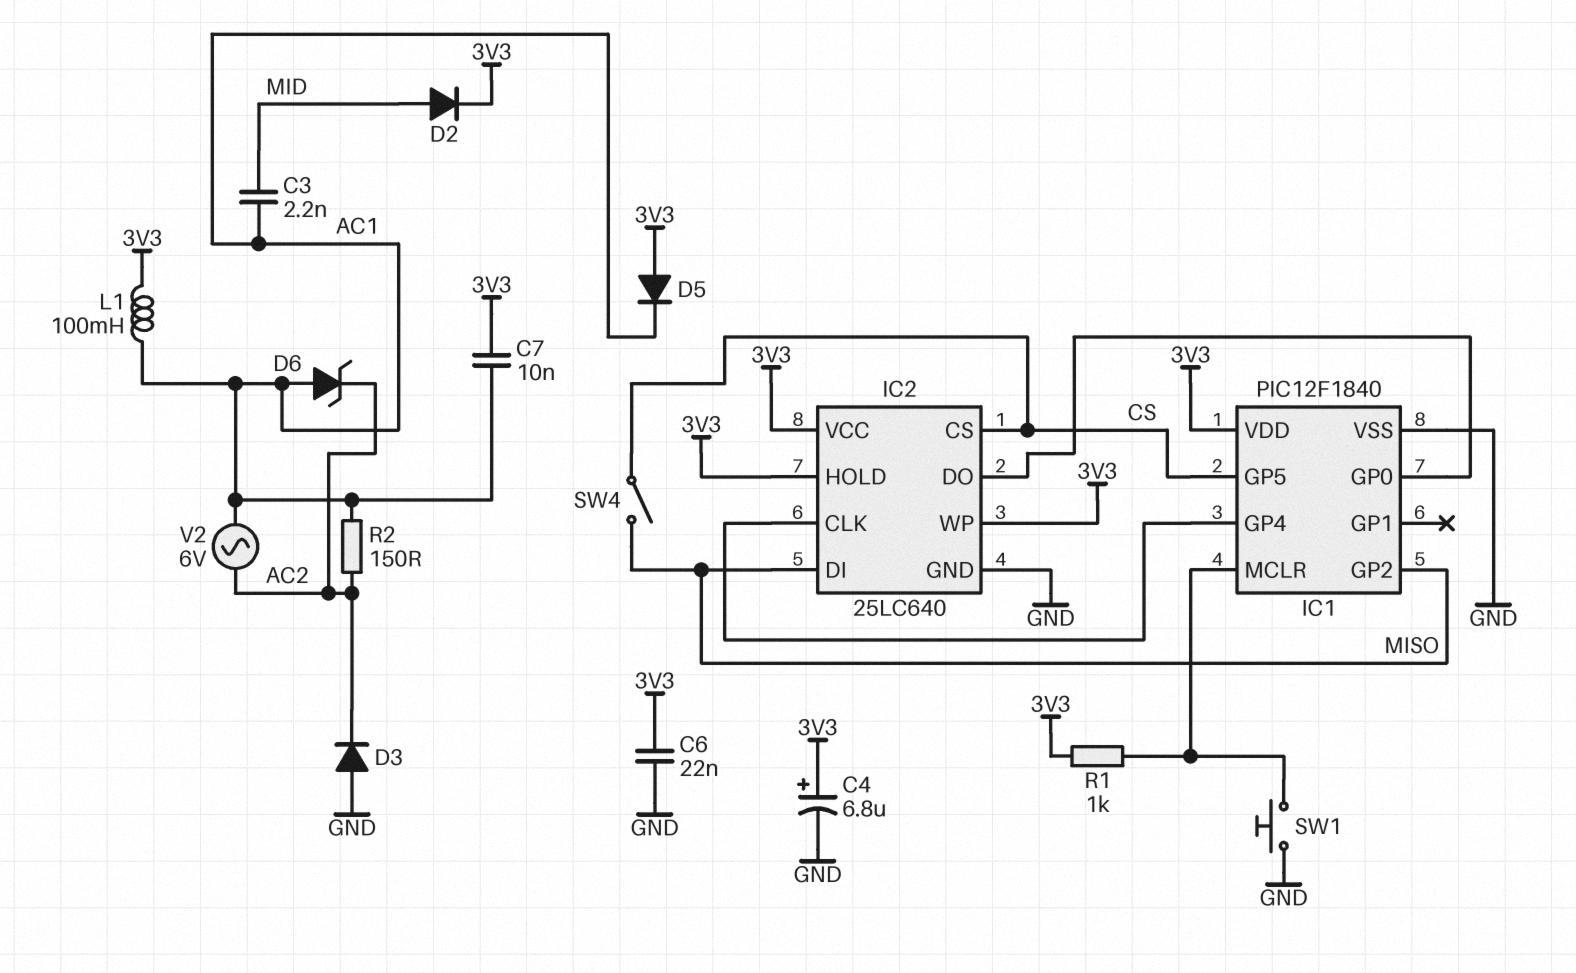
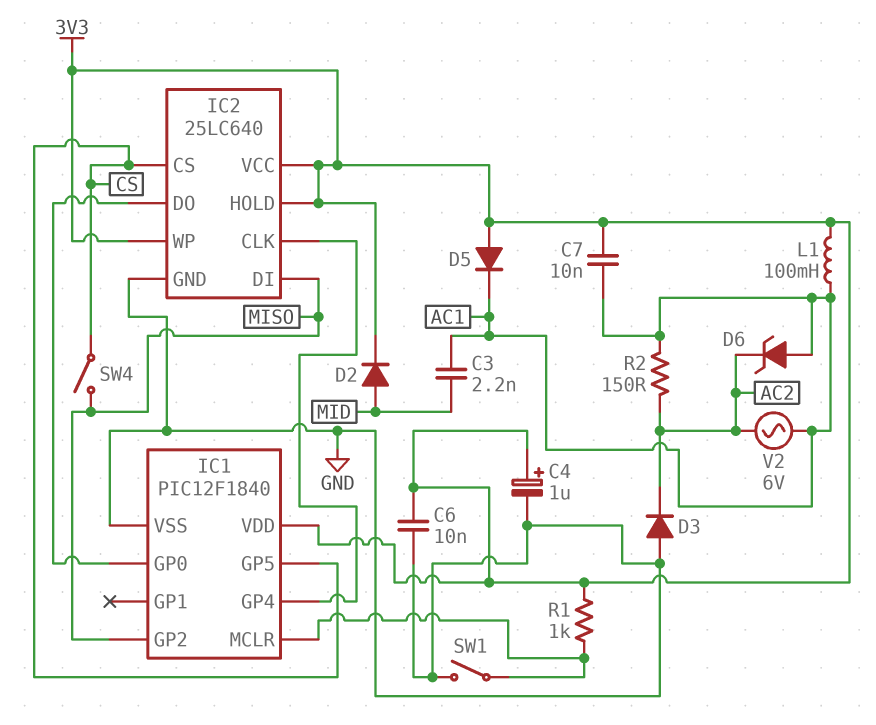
C4: 6.8uF (plus 3V3, minus GND) -> 1uF (plus 3V3, minus GND)
C6: 22nF (3V3, GND) -> 10nF (3V3, GND)
SW1: button (GND, IC1/MCLR) -> switch (GND, IC1/MCLR)

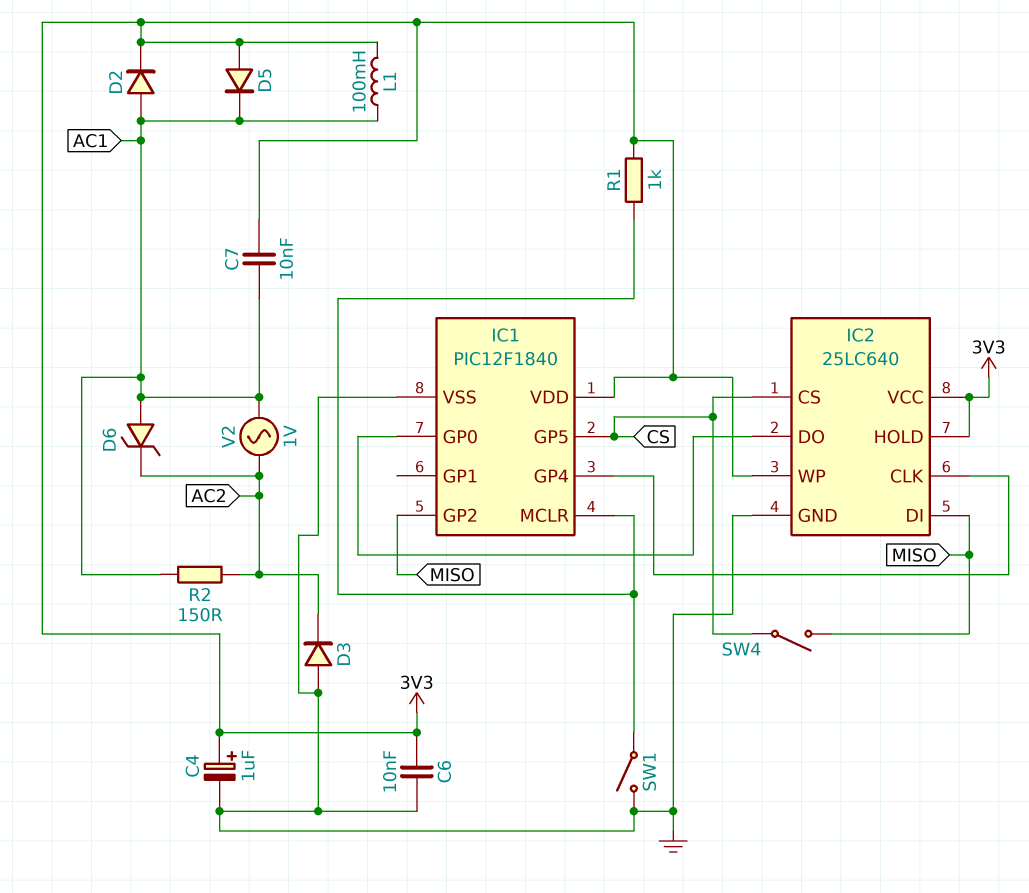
C3: 2.2nF (AC1, MID) -> none
D2: diode (A MID, K 3V3) -> diode (A AC1, K 3V3)
V2: AC 6V (AC1, AC2) -> AC 1V (AC1, AC2)

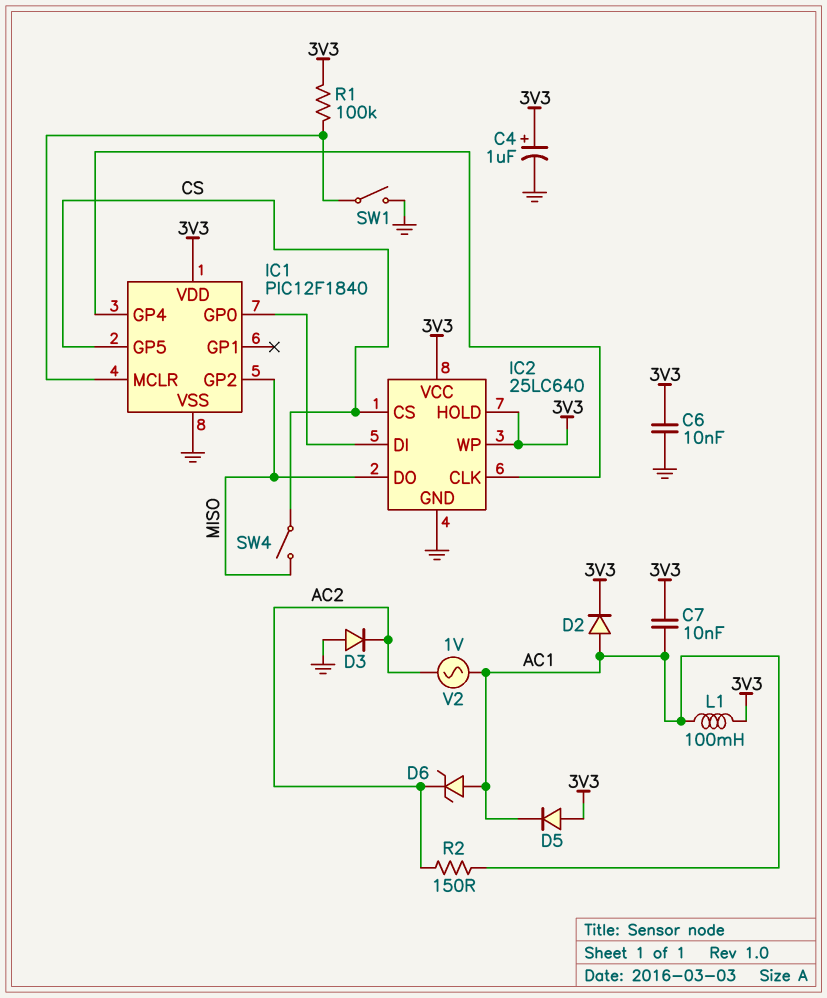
IC2 pin DI: MISO -> IC1/GP0
IC2 pin DO: IC1/GP0 -> MISO
R1: 1k (3V3, IC1/MCLR) -> 100k (3V3, IC1/MCLR)

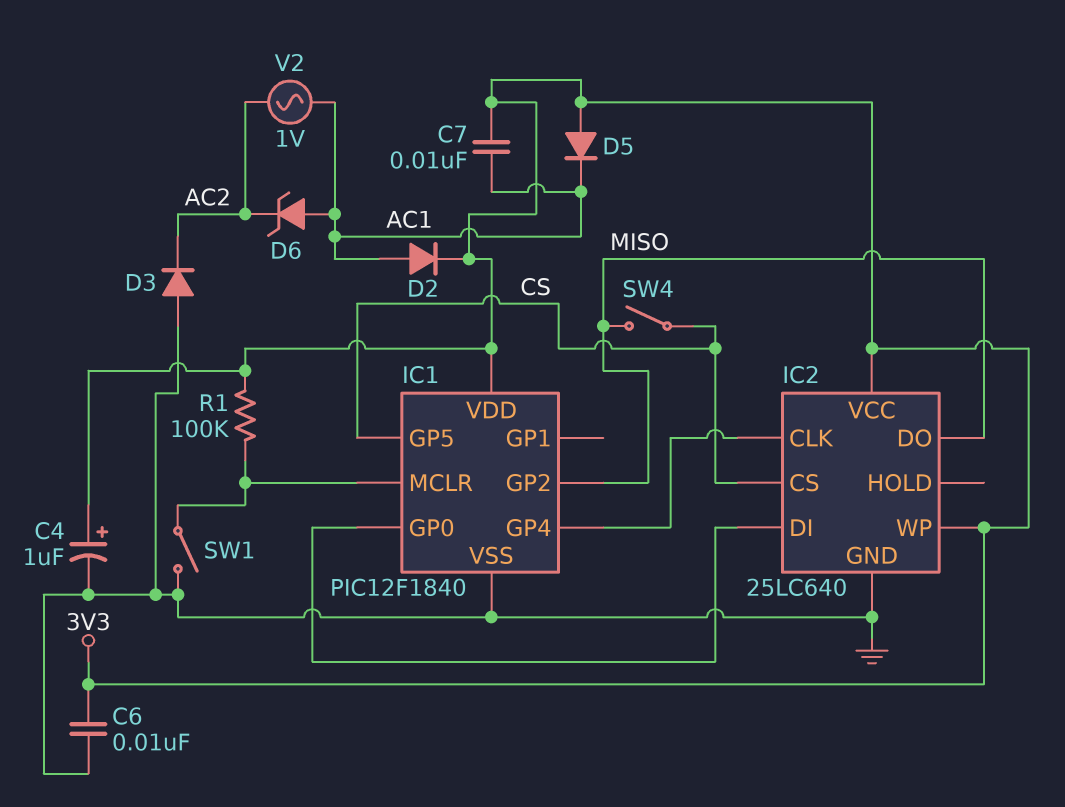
IC2 pin HOLD: 3V3 -> none
L1: 100mH (3V3, AC1) -> none
R2: 150 (AC1, AC2) -> none

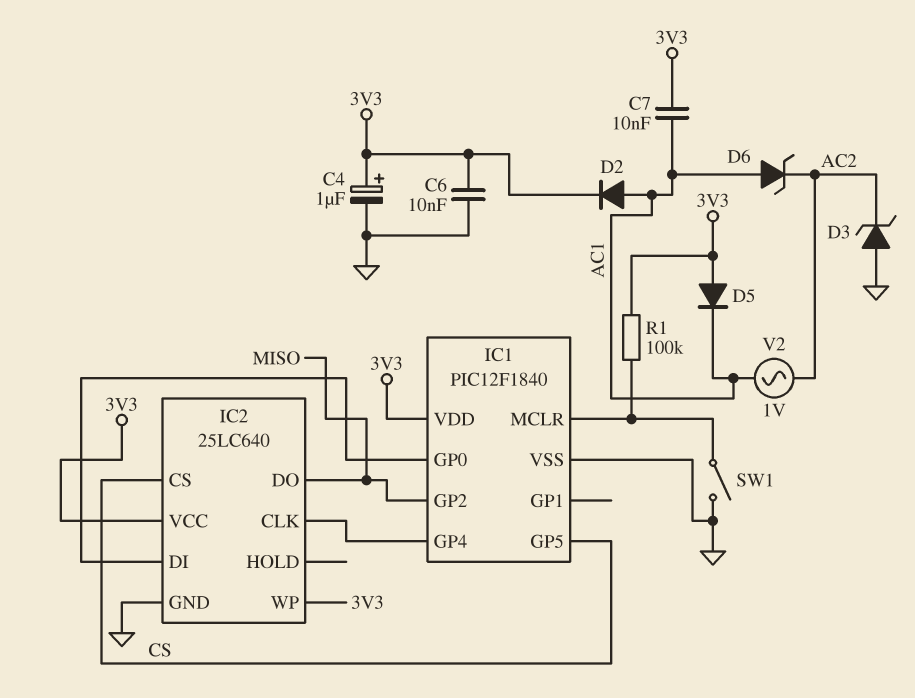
D3: diode (A GND, K AC2) -> zener (A GND, K AC2)
SW4: switch (CS, MISO) -> none

